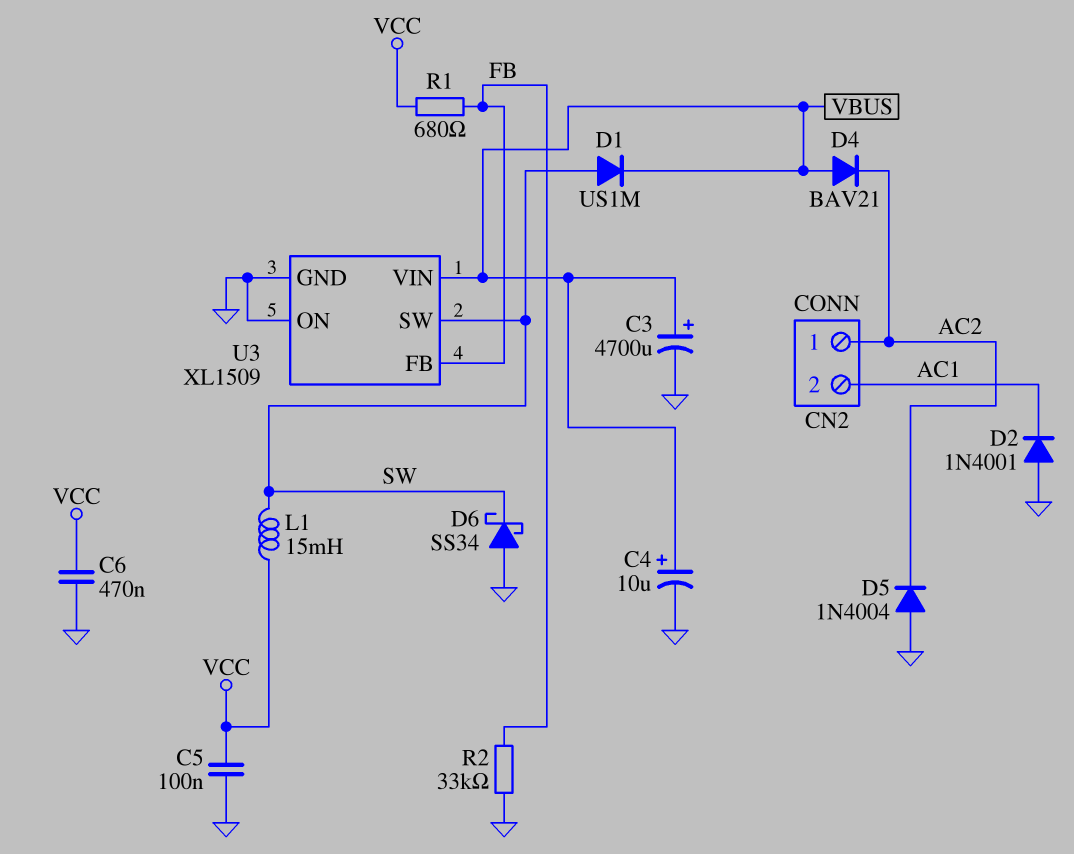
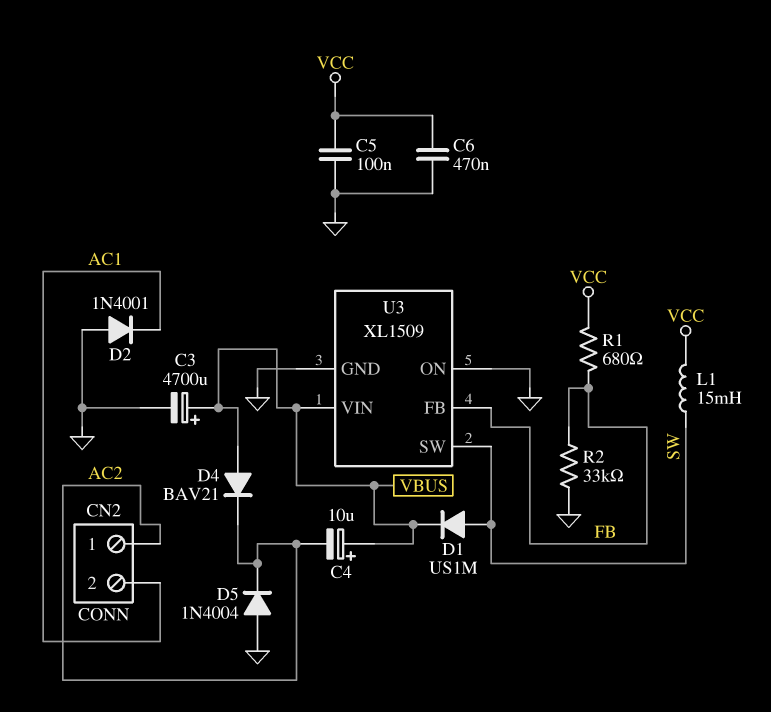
C4: 10uF (plus VBUS, minus GND) -> 10uF (plus VBUS, minus AC2)
D6: schottky SS34 (A GND, K SW) -> none

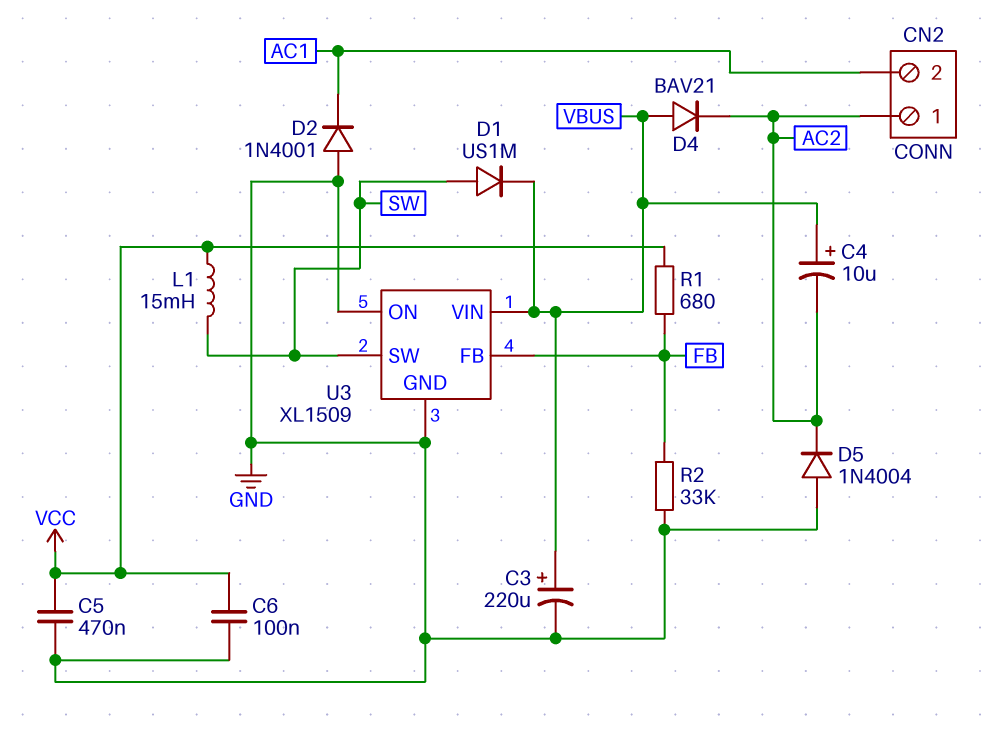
C3: 4700uF (plus VBUS, minus GND) -> 220uF (plus VBUS, minus GND)
C5: 100nF (GND, VCC) -> 470nF (GND, VCC)
C6: 470nF (GND, VCC) -> 100nF (GND, VCC)

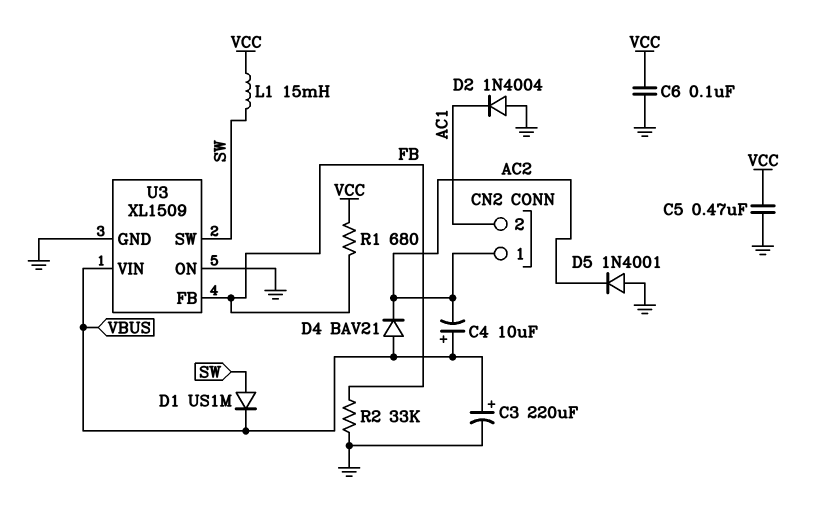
D2: diode 1N4001 (A GND, K AC1) -> diode 1N4004 (A GND, K AC1)
D5: diode 1N4004 (A GND, K AC2) -> diode 1N4001 (A GND, K AC2)

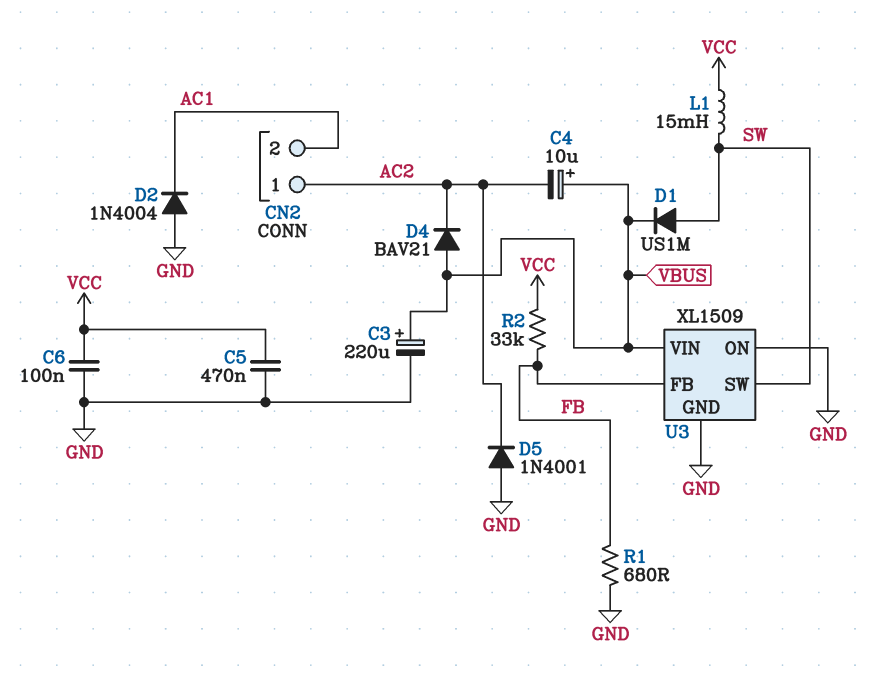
R1: 680 (FB, VCC) -> 680 (FB, GND)
R2: 33k (FB, GND) -> 33k (FB, VCC)

